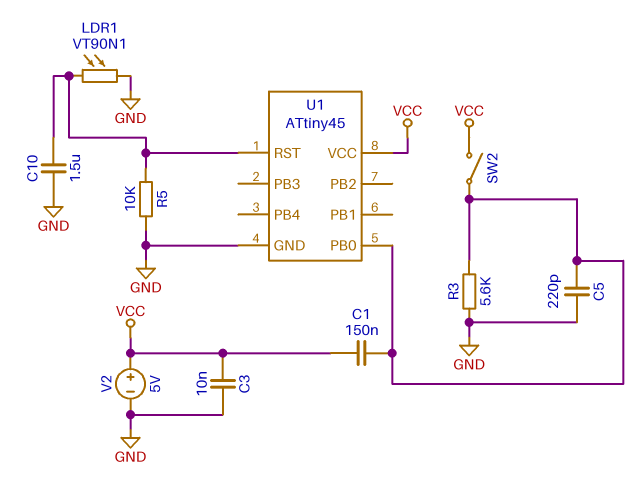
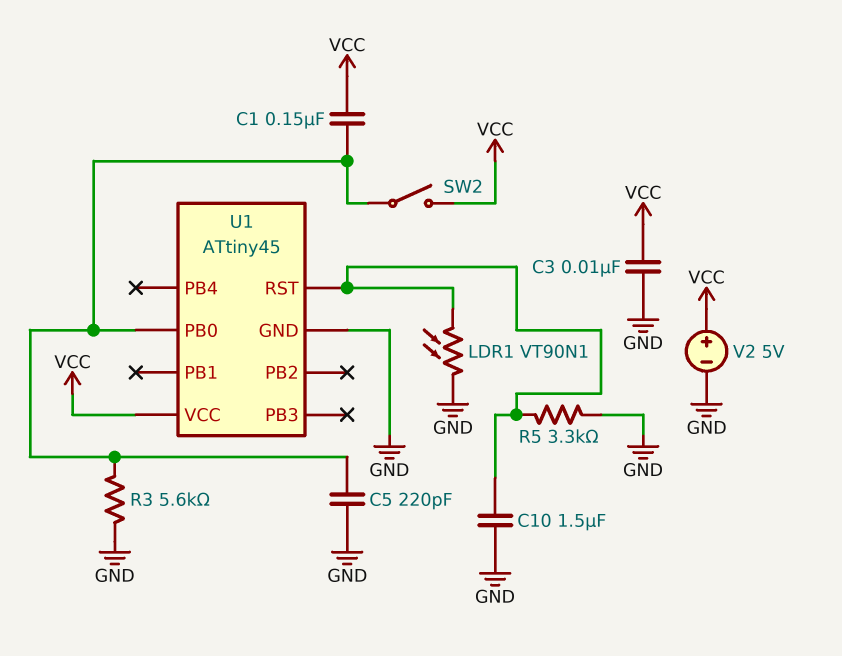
R5: 10k (GND, U1/RST) -> 3.3k (GND, U1/RST)

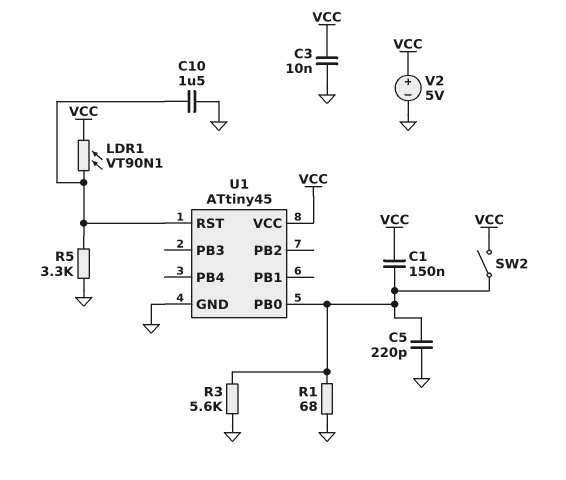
LDR1: VT90N1 (GND, U1/RST) -> VT90N1 (U1/RST, VCC)
R1: none -> 68 (GND, U1/PB0)

